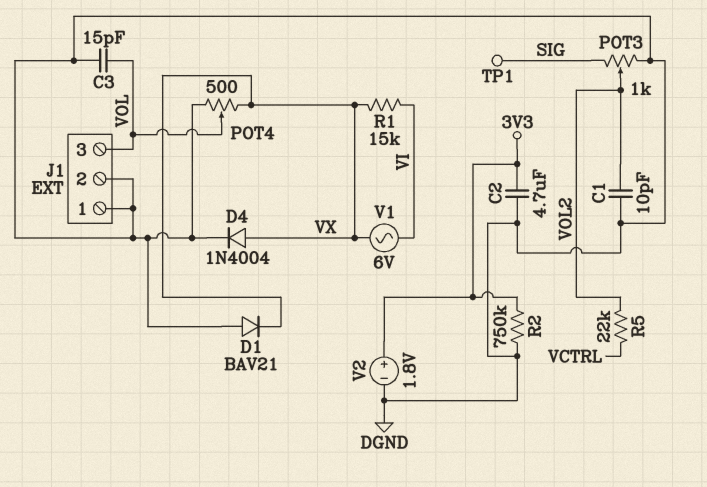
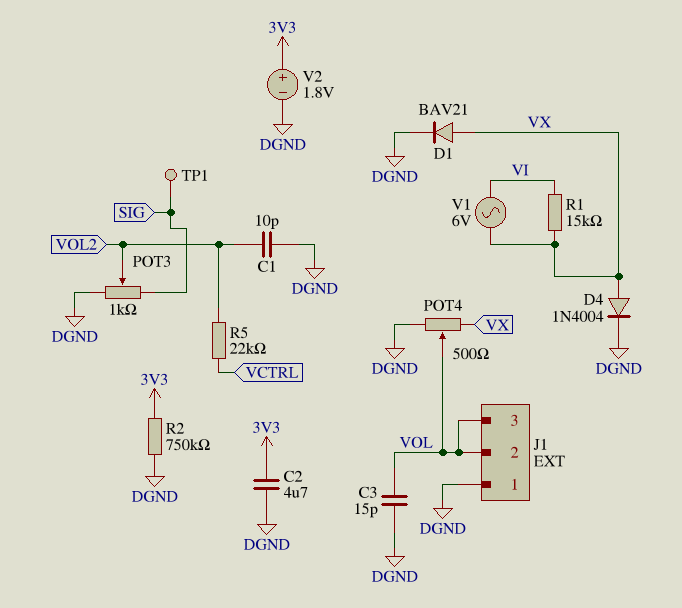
D1: diode BAV21 (A DGND, K VX) -> diode BAV21 (A VX, K DGND)
J1 pin 2: DGND -> VOL

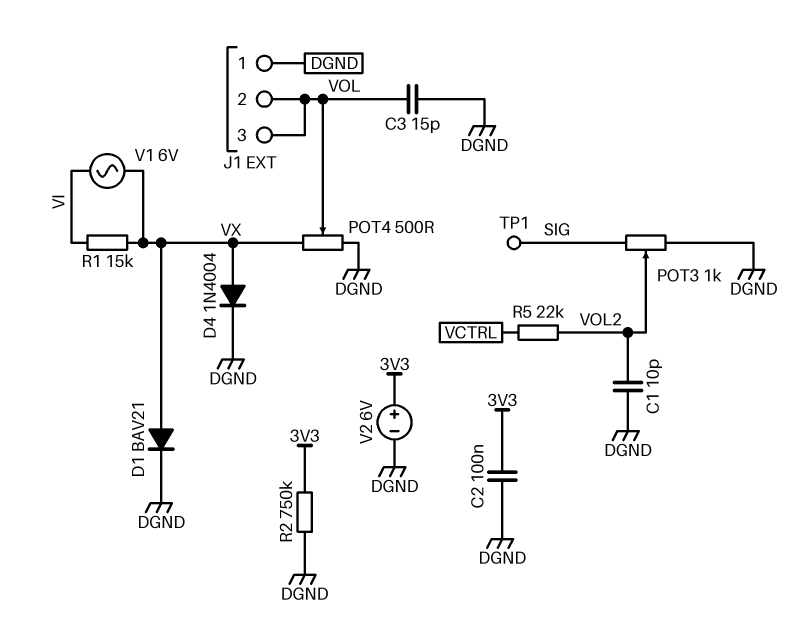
C2: 4.7uF (3V3, DGND) -> 100nF (3V3, DGND)
V2: 1.8V (plus 3V3, minus DGND) -> 6V (plus 3V3, minus DGND)

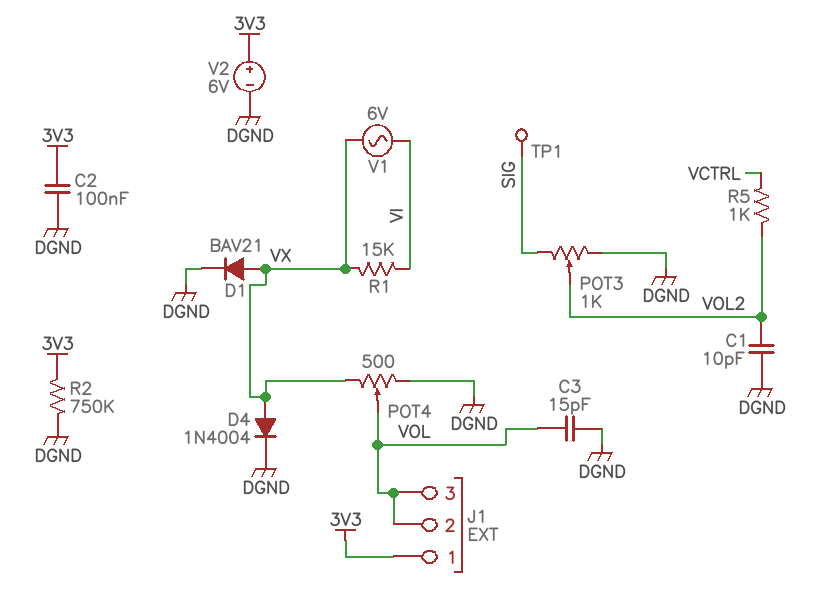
J1 pin 1: DGND -> 3V3
R5: 22k (VCTRL, VOL2) -> 1k (VCTRL, VOL2)

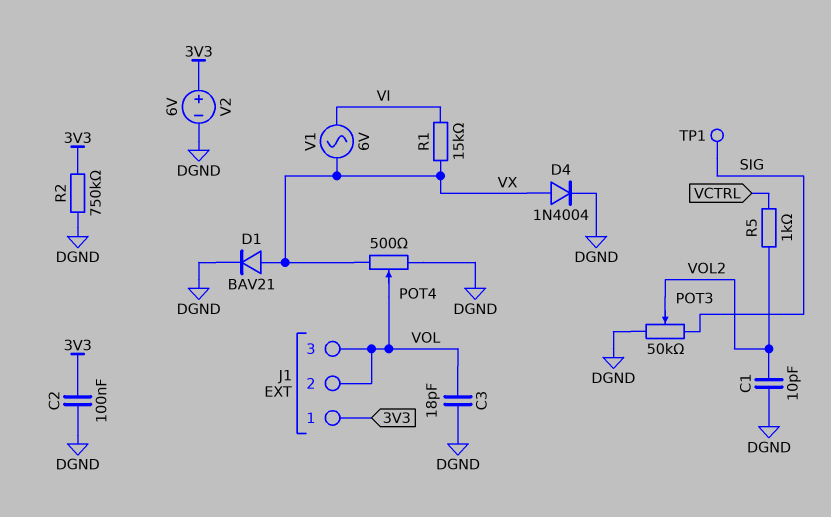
C3: 15pF (DGND, VOL) -> 18pF (DGND, VOL)
POT3: 1k (DGND, SIG, wiper VOL2) -> 50k (DGND, SIG, wiper VOL2)

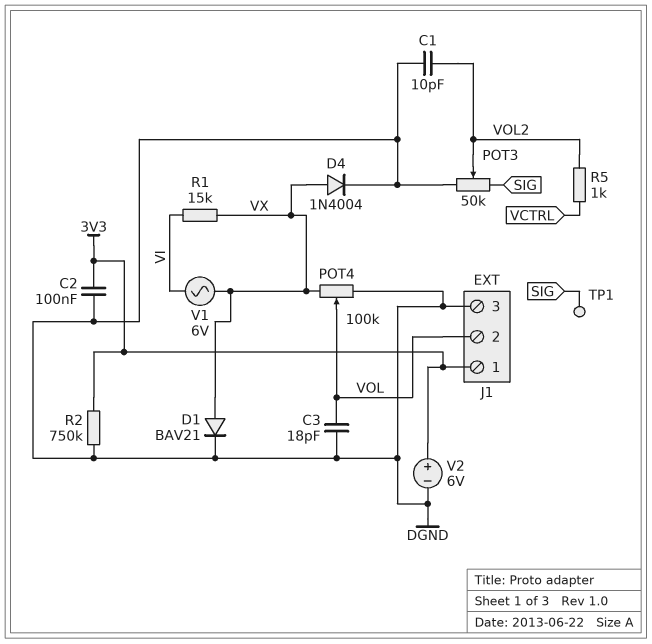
J1 pin 3: VOL -> DGND
POT4: 500 (DGND, VX, wiper VOL) -> 100k (DGND, VX, wiper VOL)

